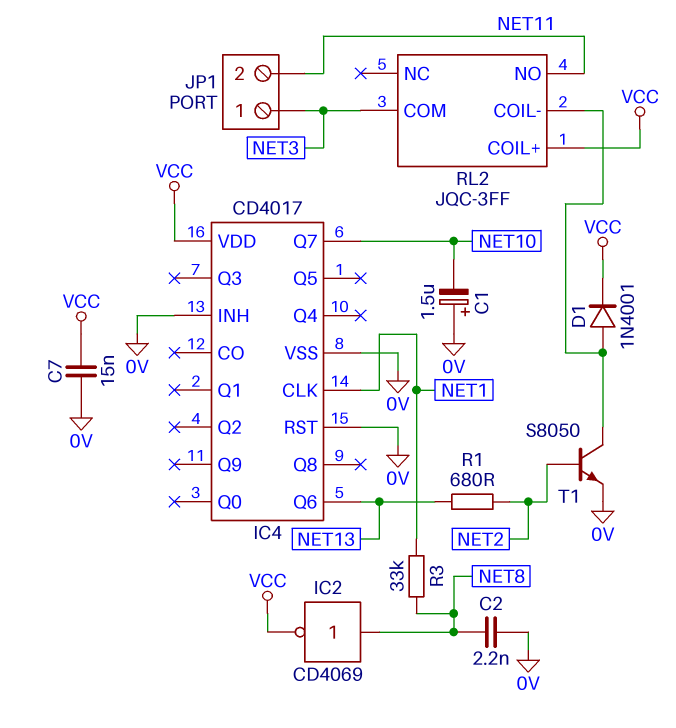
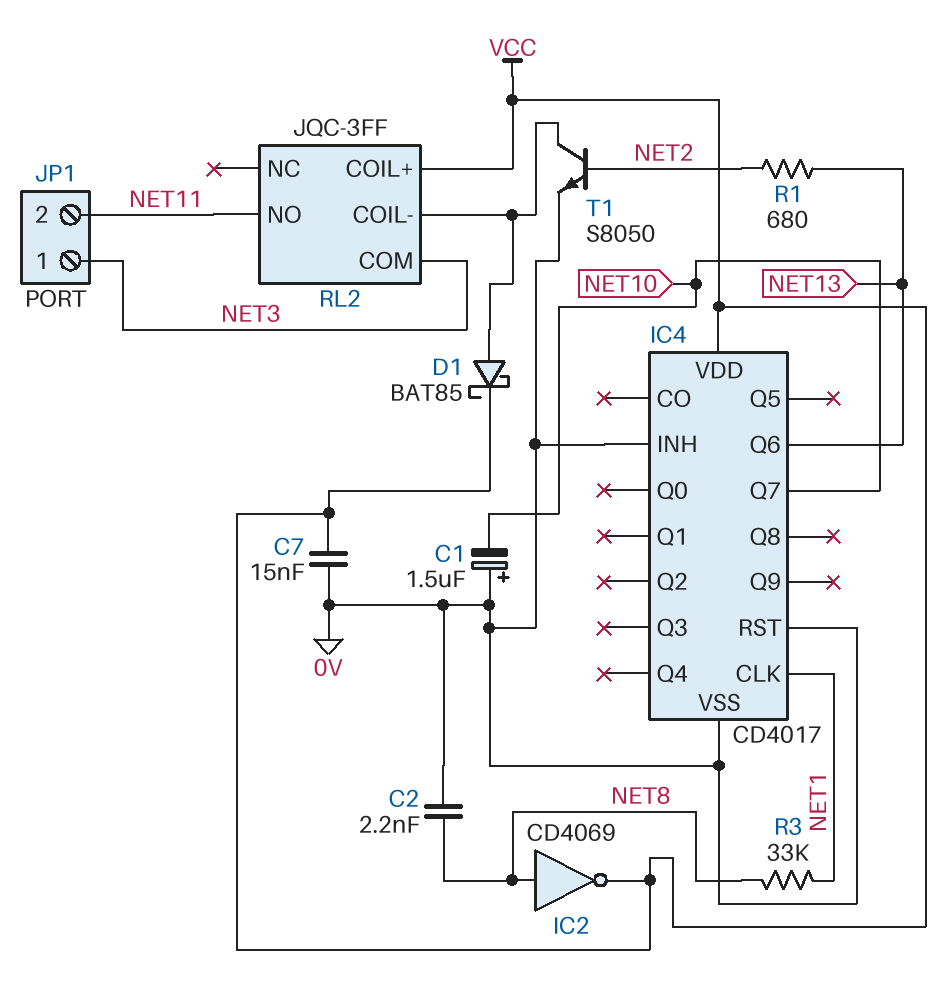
D1: diode 1N4001 (A RL2/COIL-, K VCC) -> schottky BAT85 (A RL2/COIL-, K VCC)

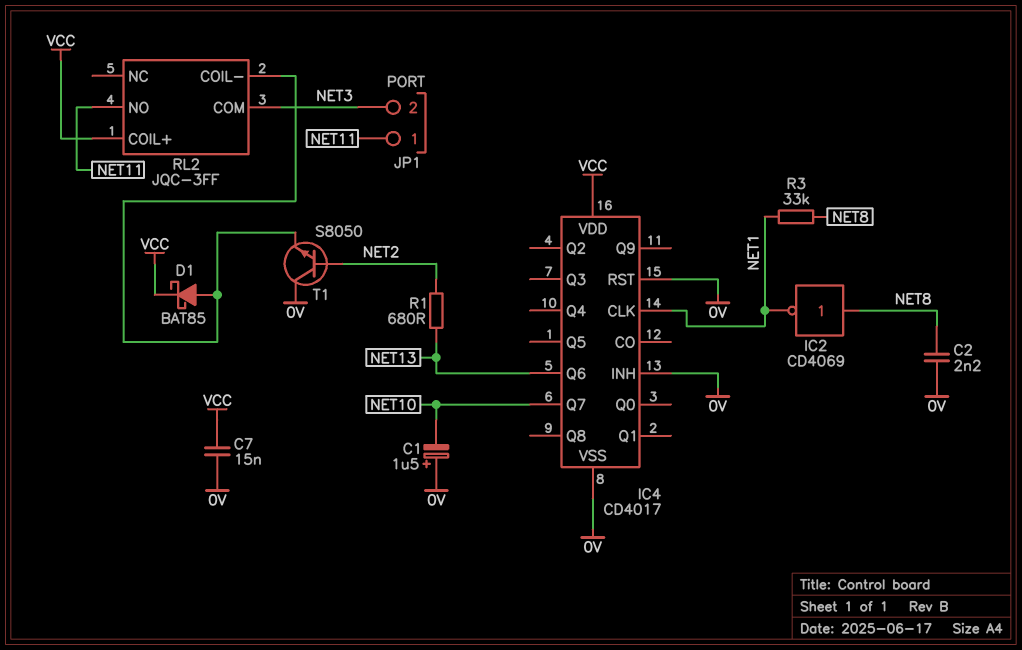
IC2: NOT CD4069 (in NET8, out VCC) -> NOT CD4069 (in NET8, out NET1)
JP1 pin 1: NET3 -> NET11
JP1 pin 2: NET11 -> NET3
T1: NPN S8050 (B NET2, C RL2/COIL-, E 0V) -> NPN S8050 (B NET2, C 0V, E RL2/COIL-)

